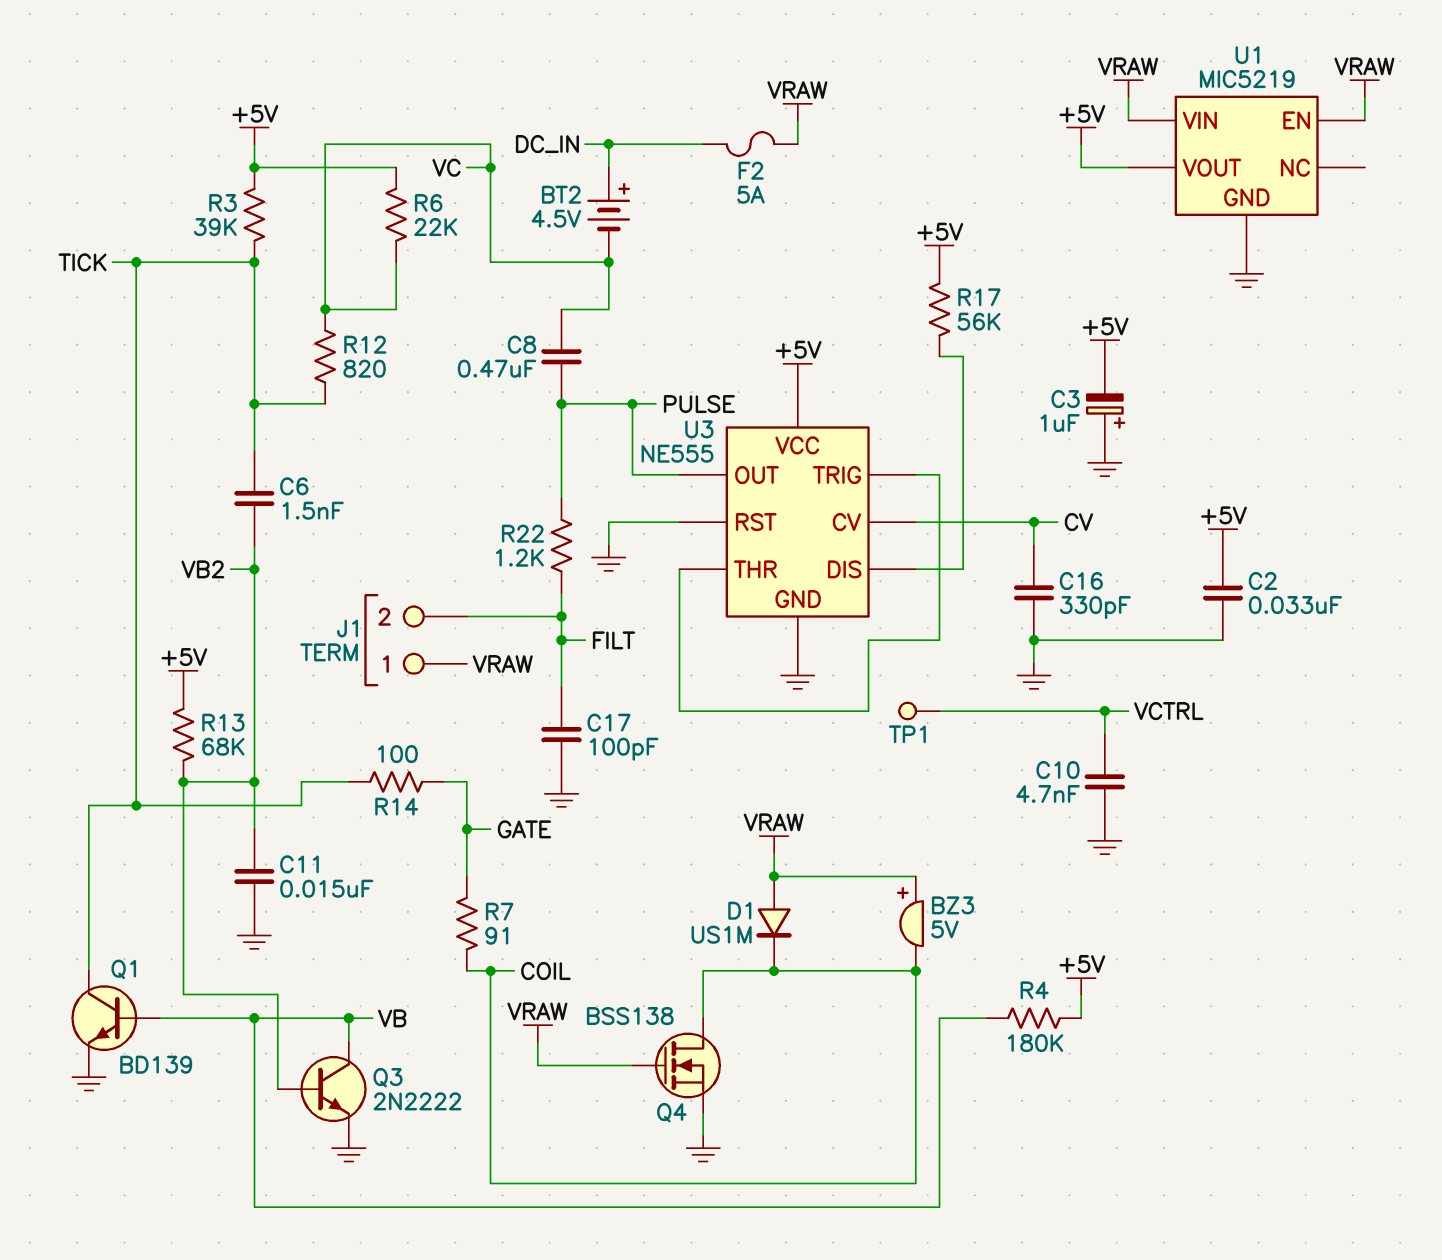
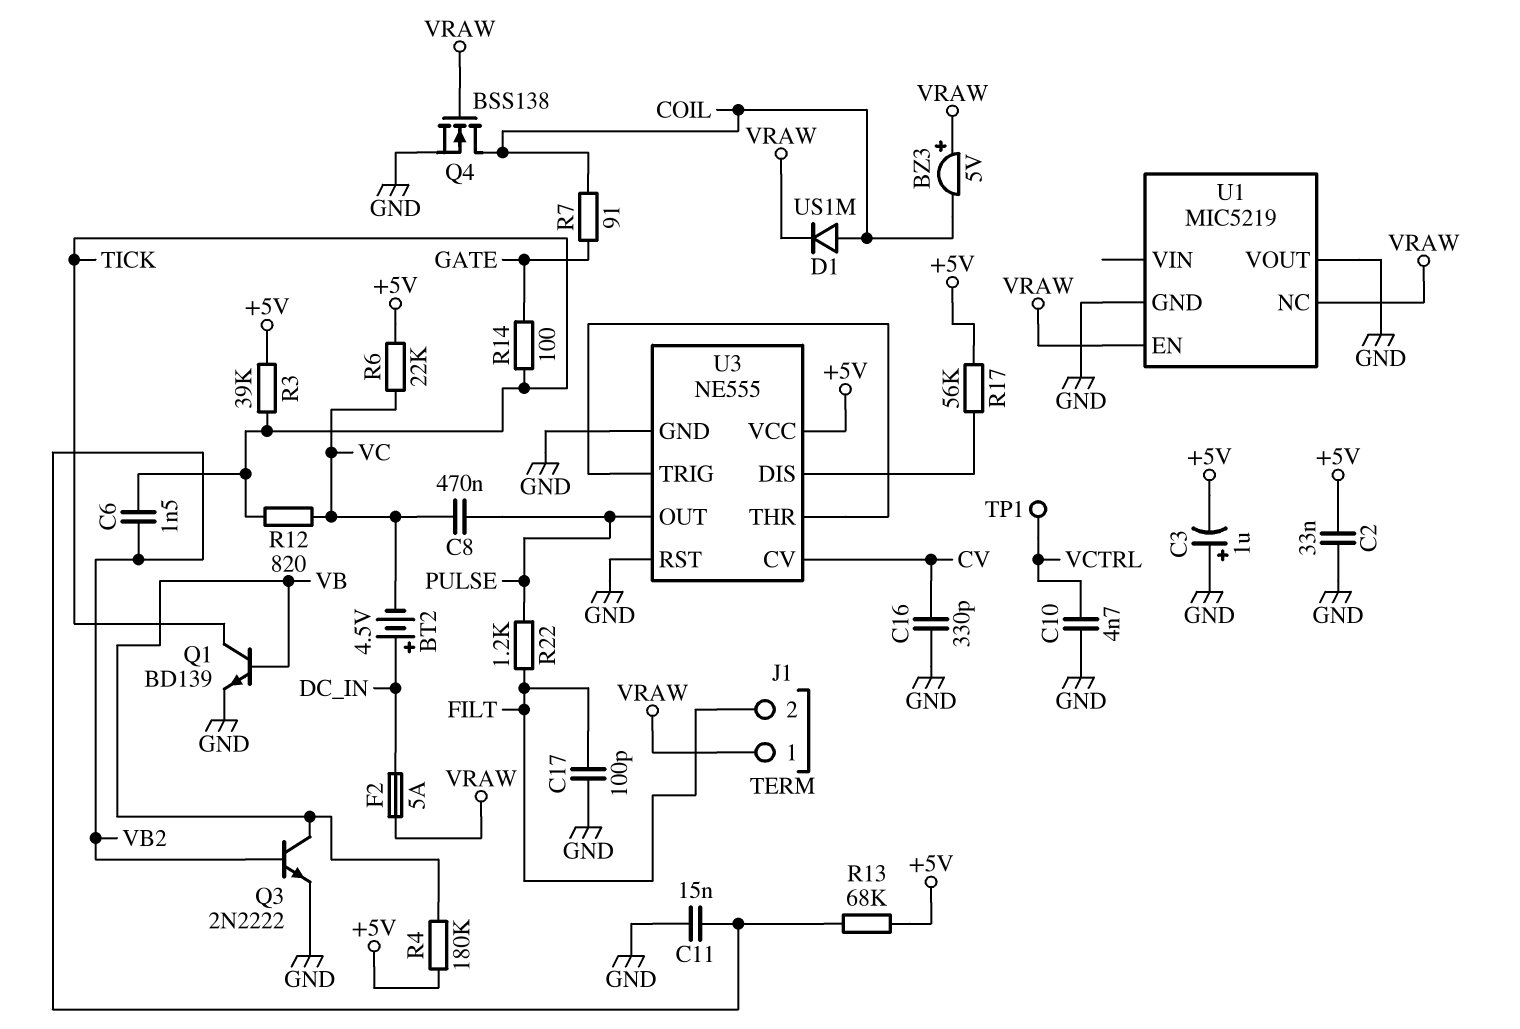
D1: diode US1M (A VRAW, K COIL) -> diode US1M (A COIL, K VRAW)
U1 pin NC: none -> VRAW
U1 pin VIN: VRAW -> none
U1 pin VOUT: +5V -> GND

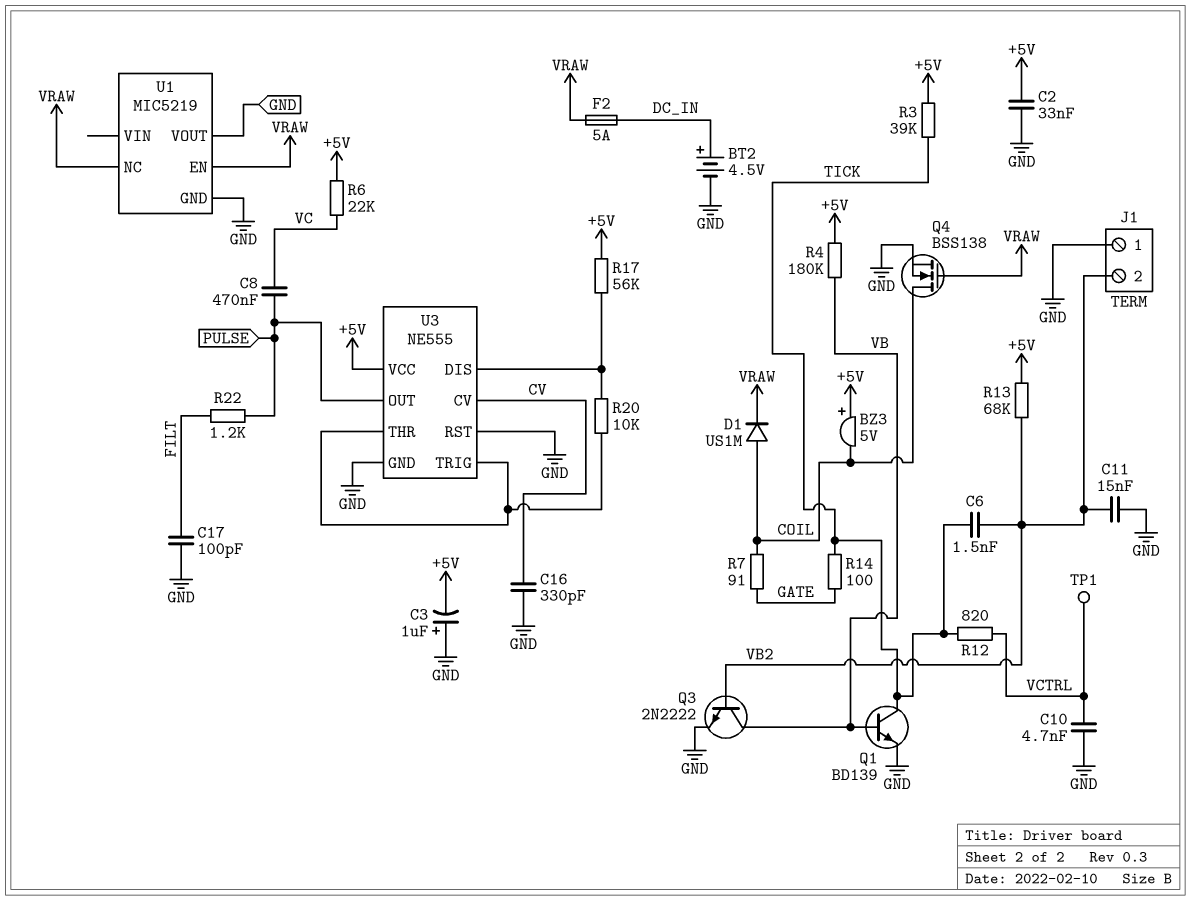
BT2: 4.5V (plus DC_IN, minus VC) -> 4.5V (plus DC_IN, minus GND)
BZ3: buzzer 5V (plus VRAW, minus COIL) -> buzzer 5V (plus +5V, minus COIL)
J1 pin 1: VRAW -> GND
J1 pin 2: FILT -> VB2
R12: 820 (TICK, VC) -> 820 (TICK, VCTRL)
R20: none -> 10k (U3/DIS, U3/THR)

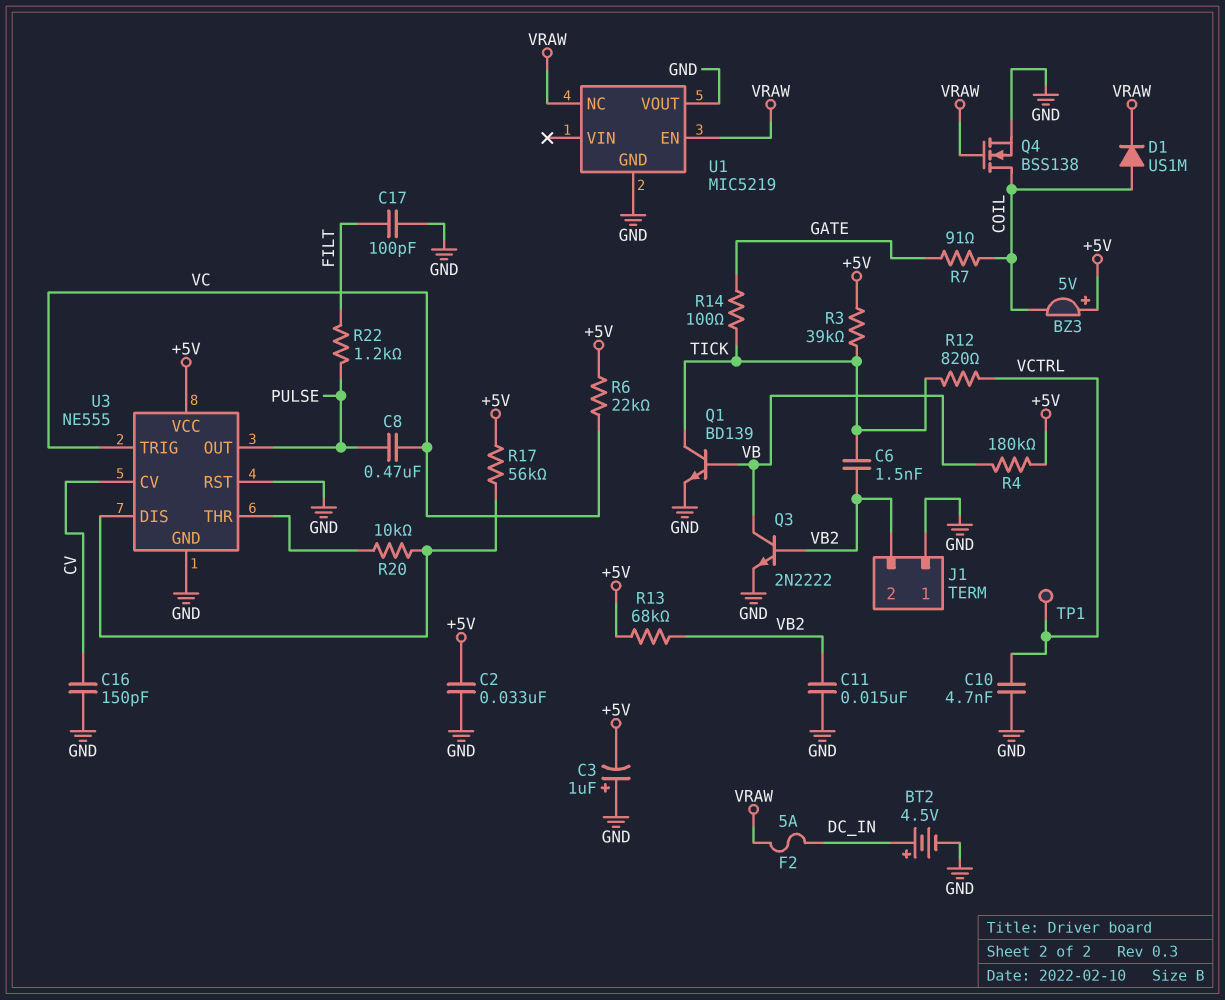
C16: 330pF (CV, GND) -> 150pF (CV, GND)
U3 pin TRIG: U3/THR -> VC

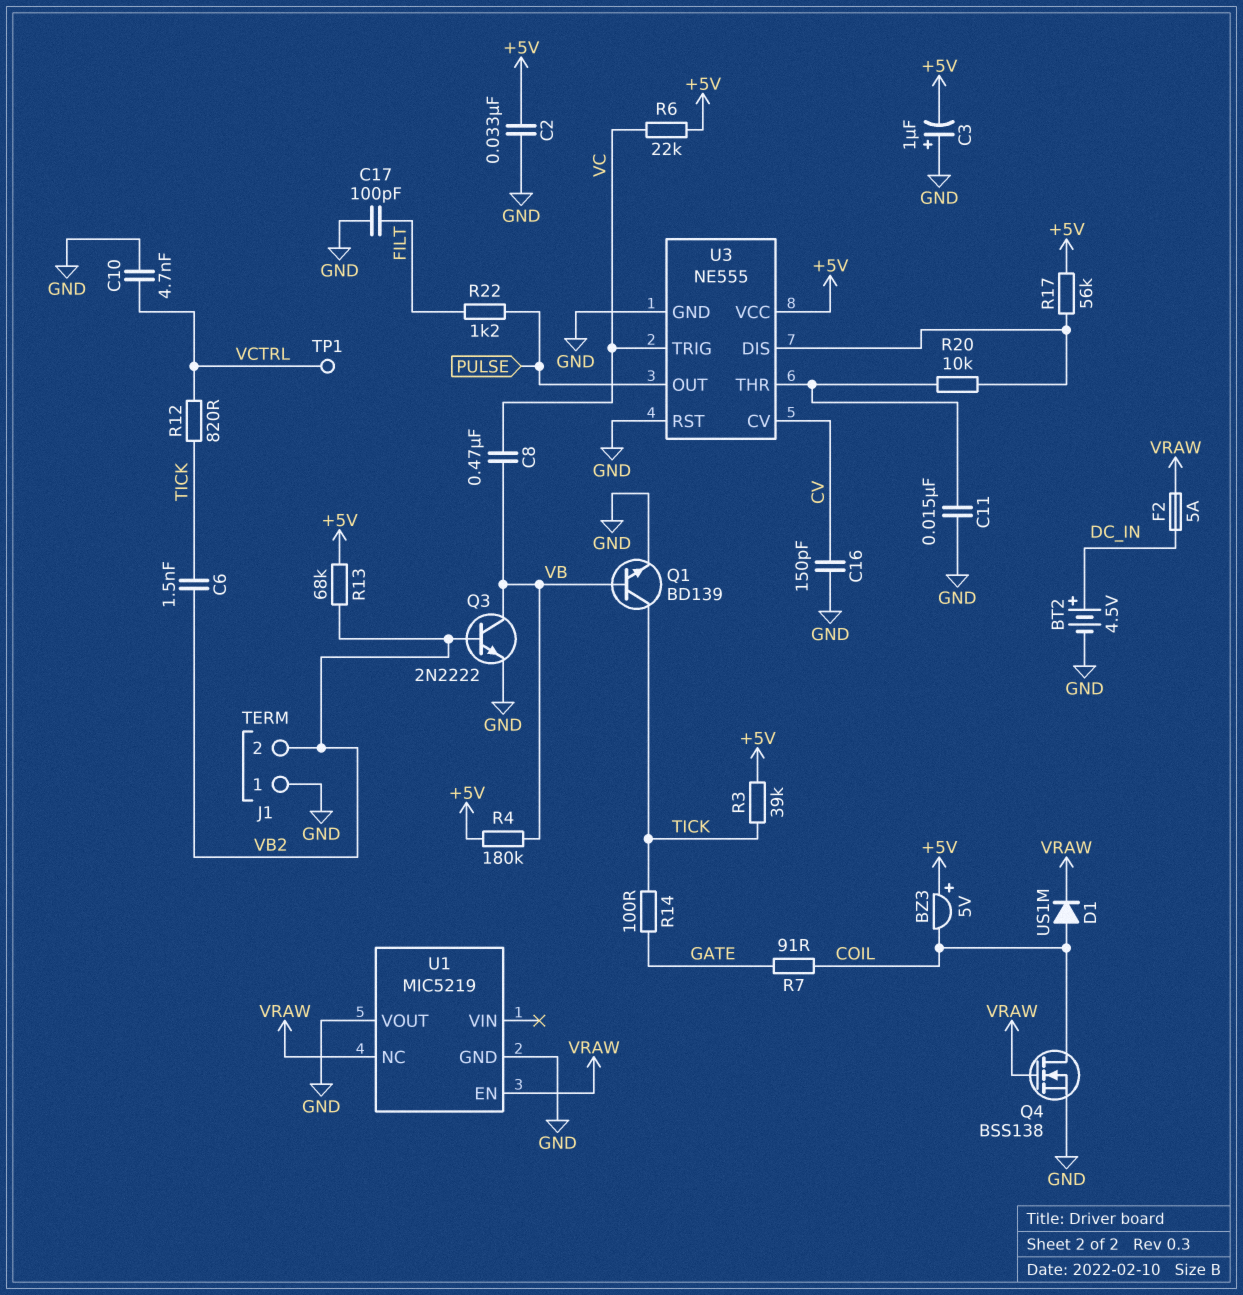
C8: 470nF (PULSE, VC) -> 470nF (VB, VC)
C11: 15nF (GND, VB2) -> 15nF (GND, U3/THR)

